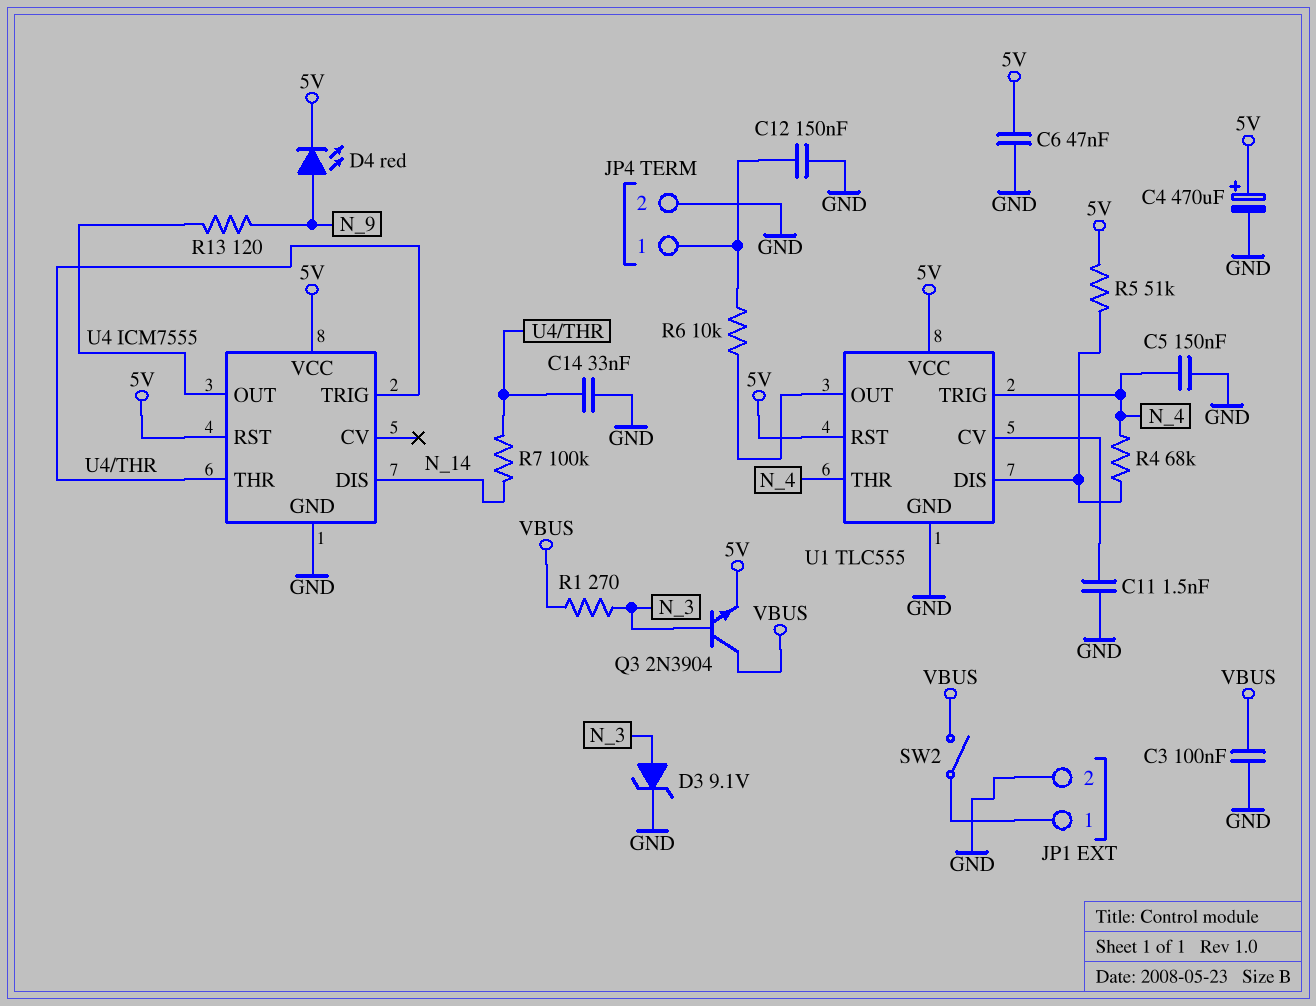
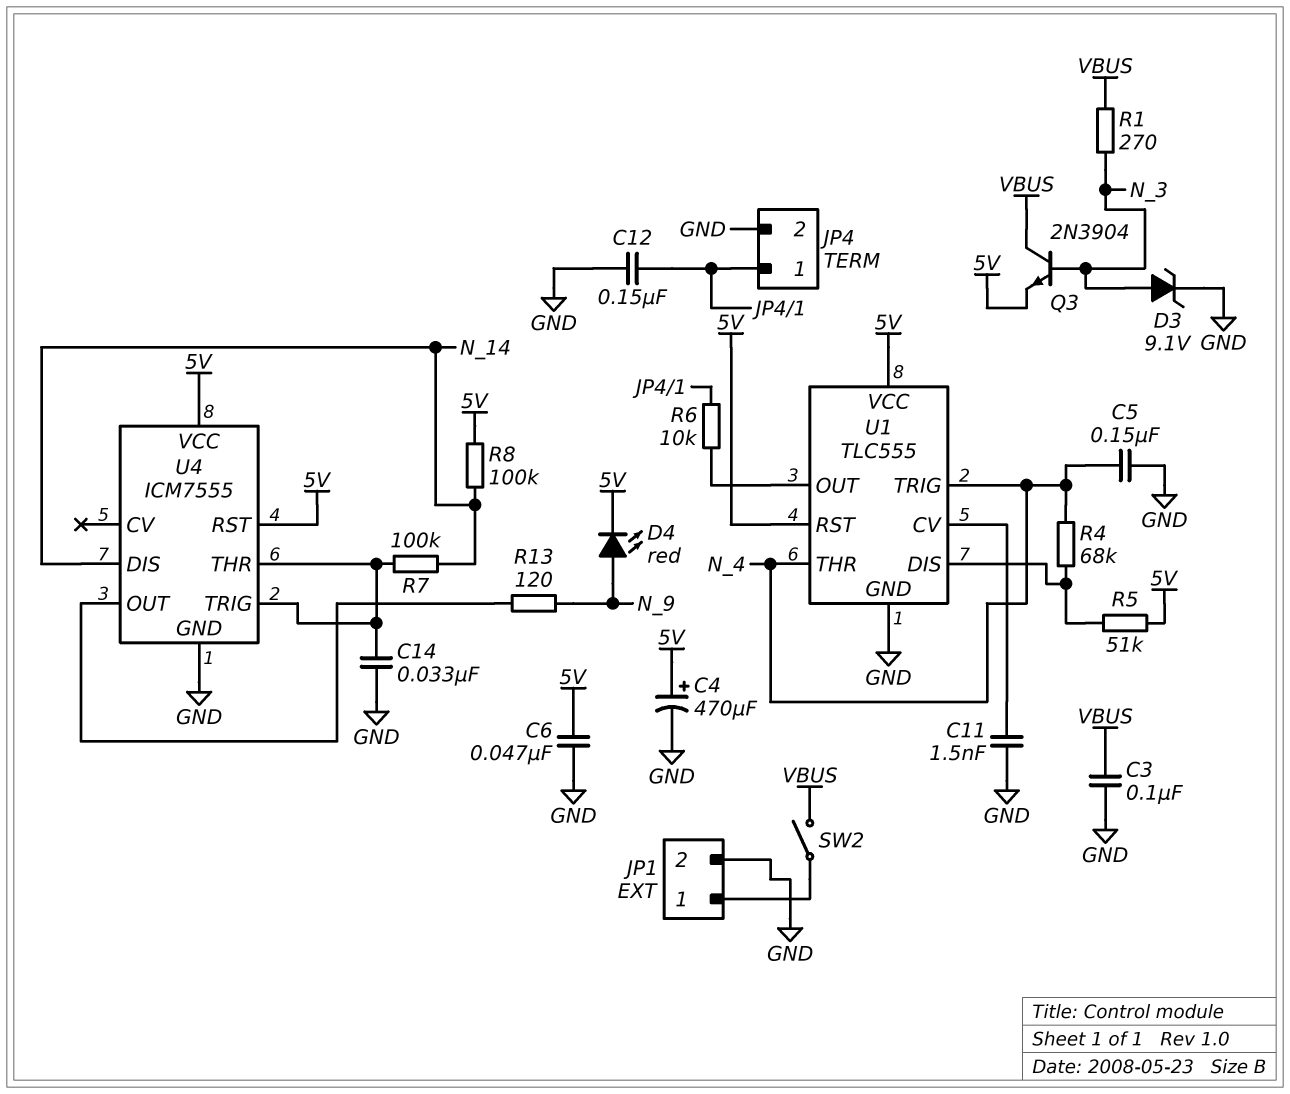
R8: none -> 100k (5V, N_14)

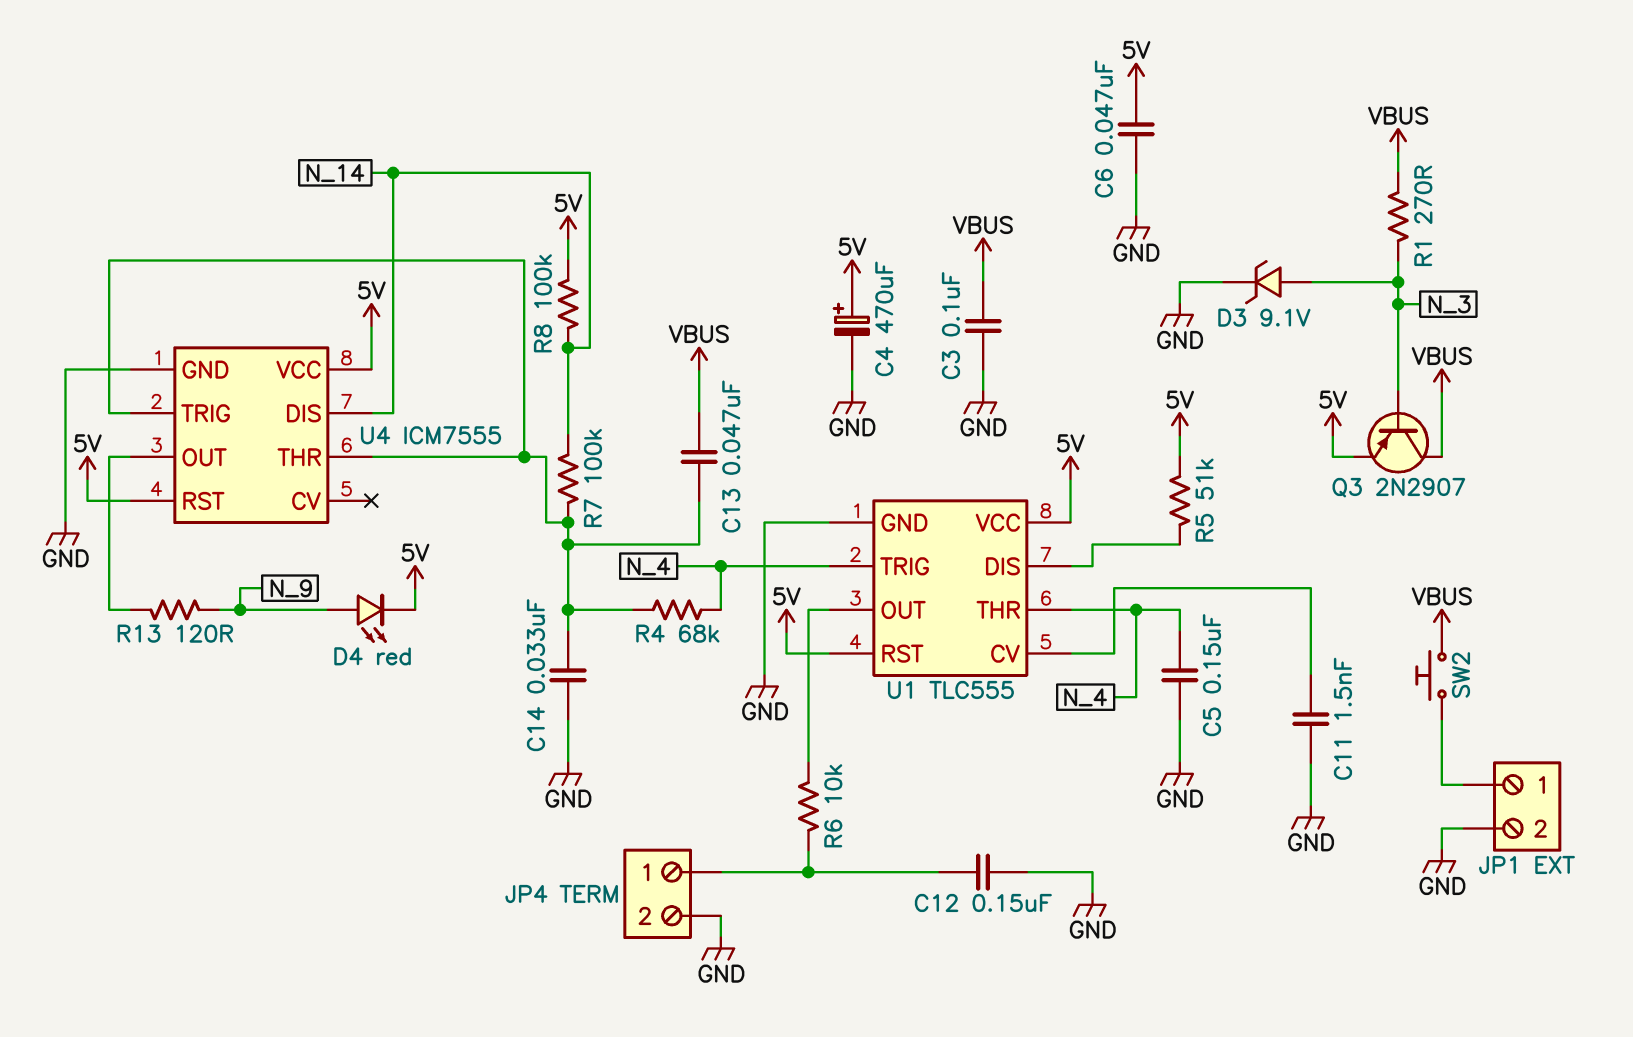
C13: none -> 47nF (U4/THR, VBUS)
Q3: NPN 2N3904 (B N_3, C VBUS, E 5V) -> PNP 2N2907 (B N_3, C VBUS, E 5V)
R4: 68k (N_4, U1/DIS) -> 68k (N_4, U4/THR)
SW2: switch (JP1/1, VBUS) -> button (JP1/1, VBUS)

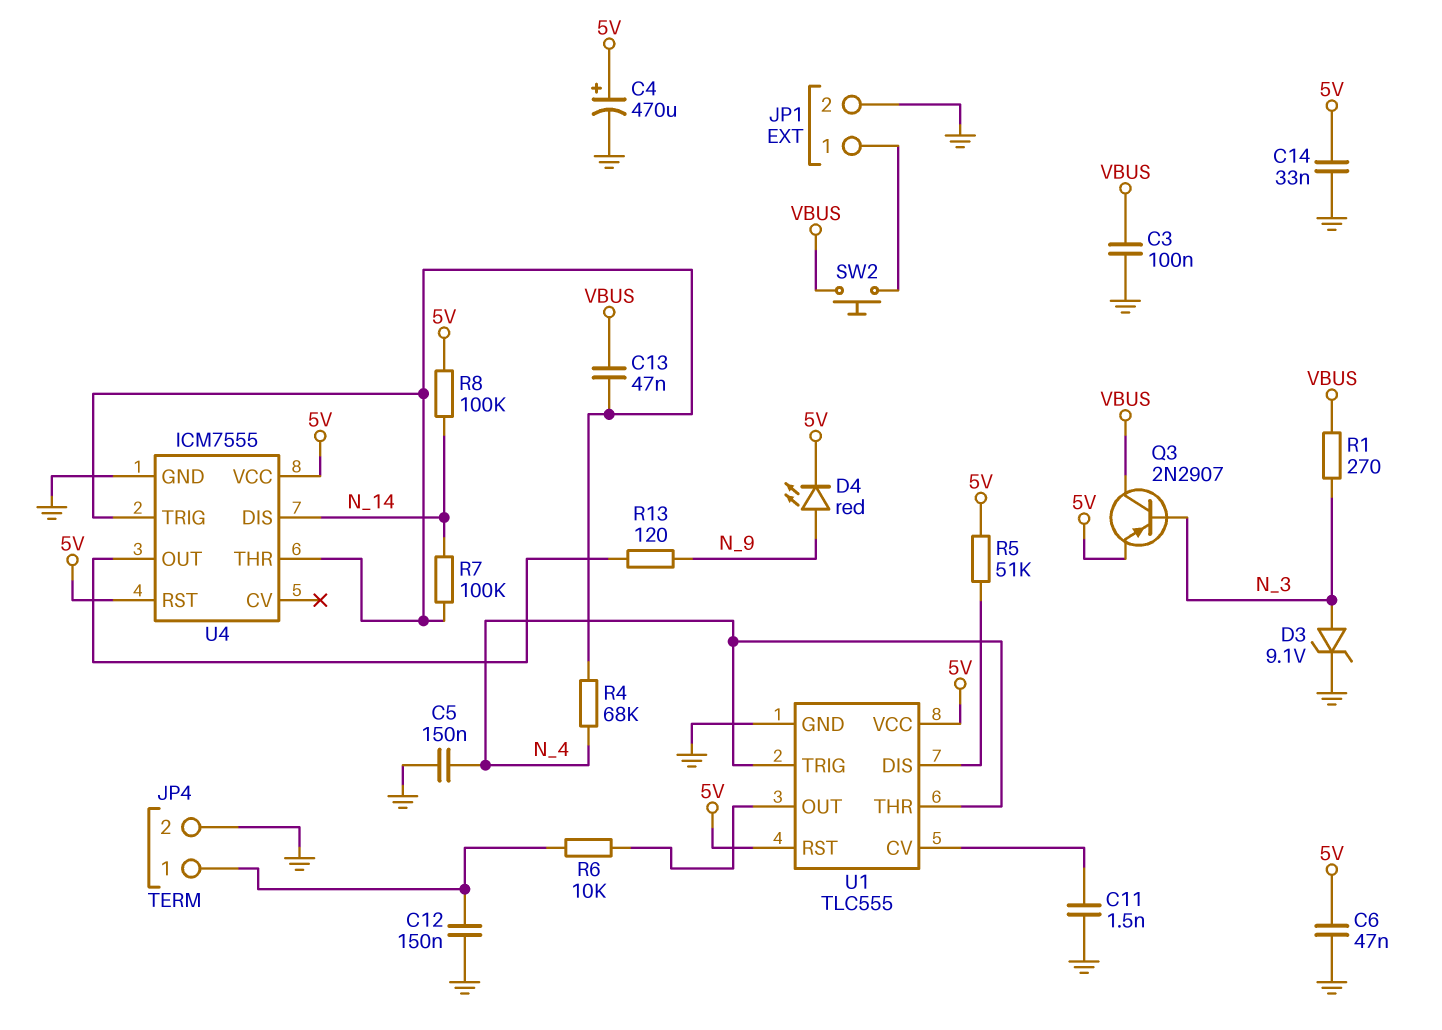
C14: 33nF (GND, U4/THR) -> 33nF (5V, GND)

